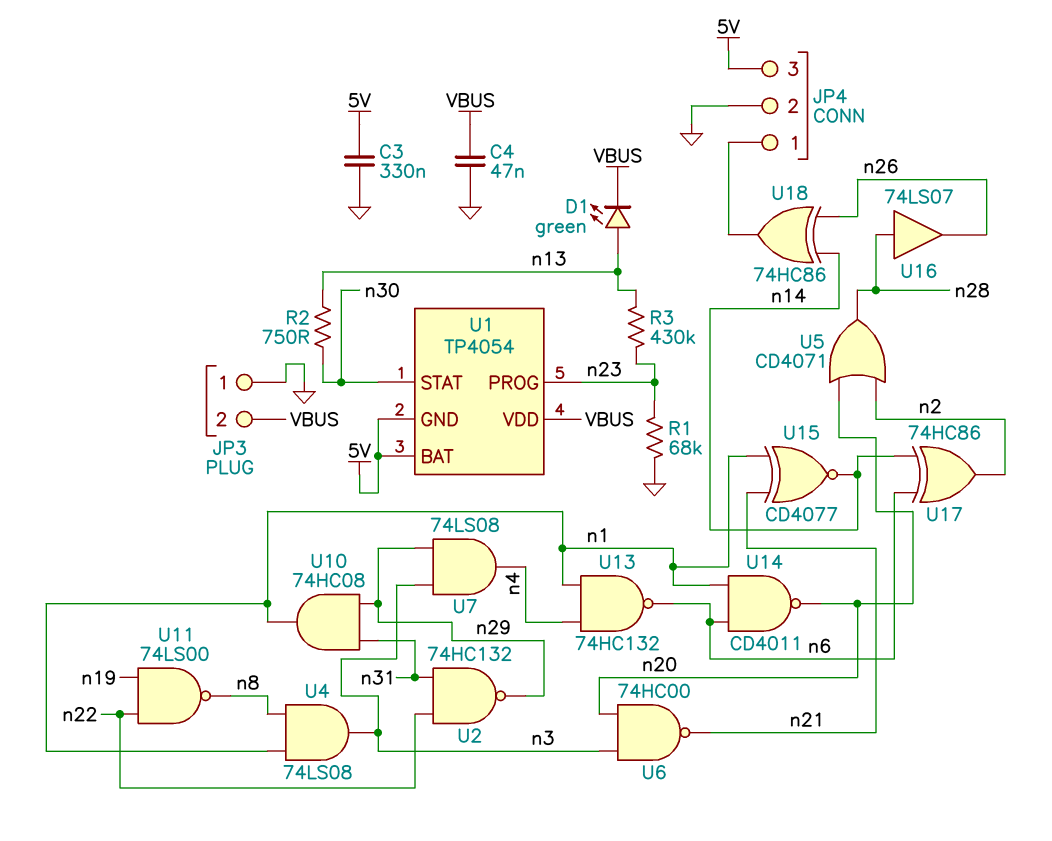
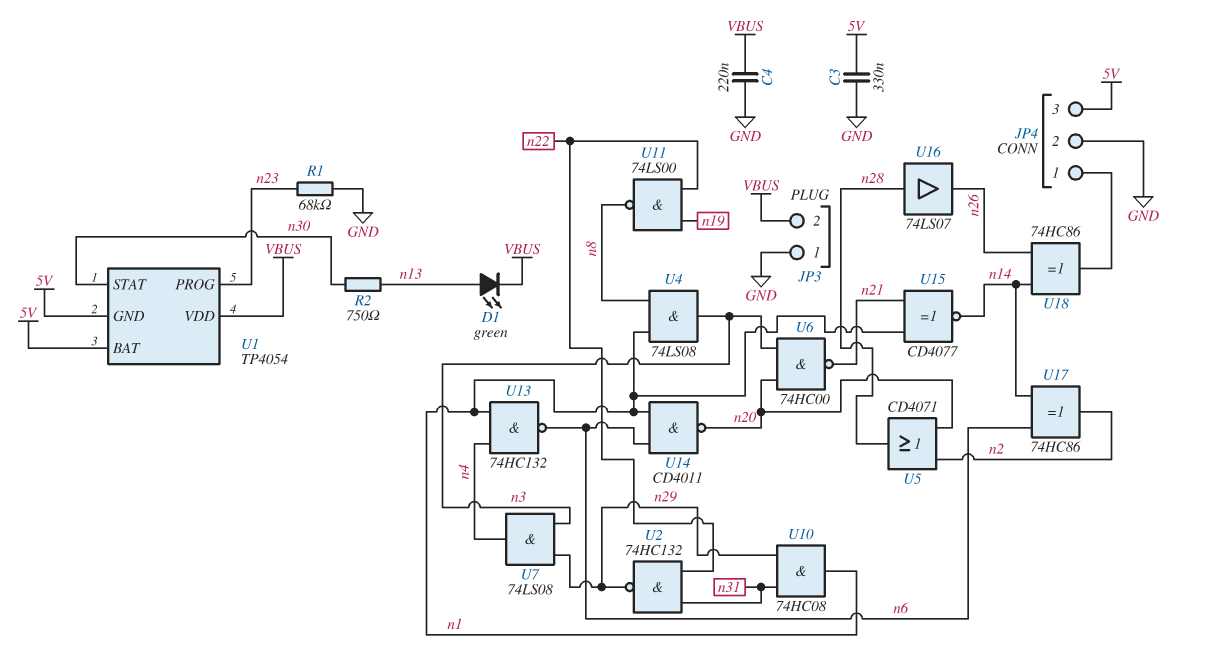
C4: 47nF (GND, VBUS) -> 220nF (GND, VBUS)
R3: 430k (n13, n23) -> none

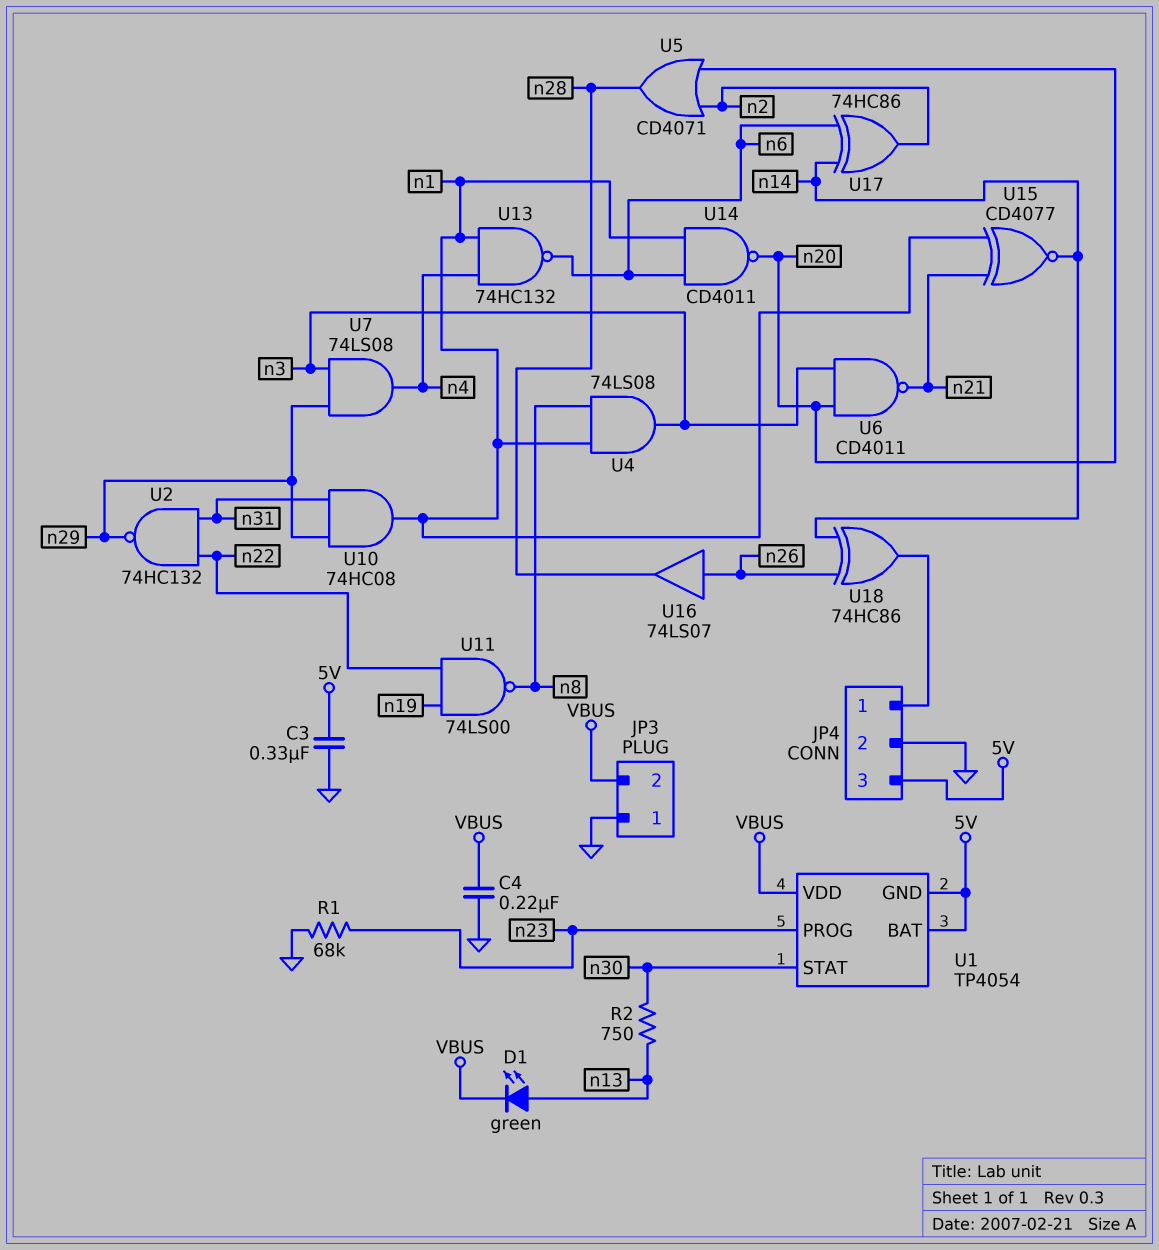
U6: NAND 74HC00 (in n3, in n20, out n21) -> NAND CD4011 (in n3, in n20, out n21)
U16: buffer 74LS07 (in n28, out n26) -> buffer 74LS07 (in n26, out n28)

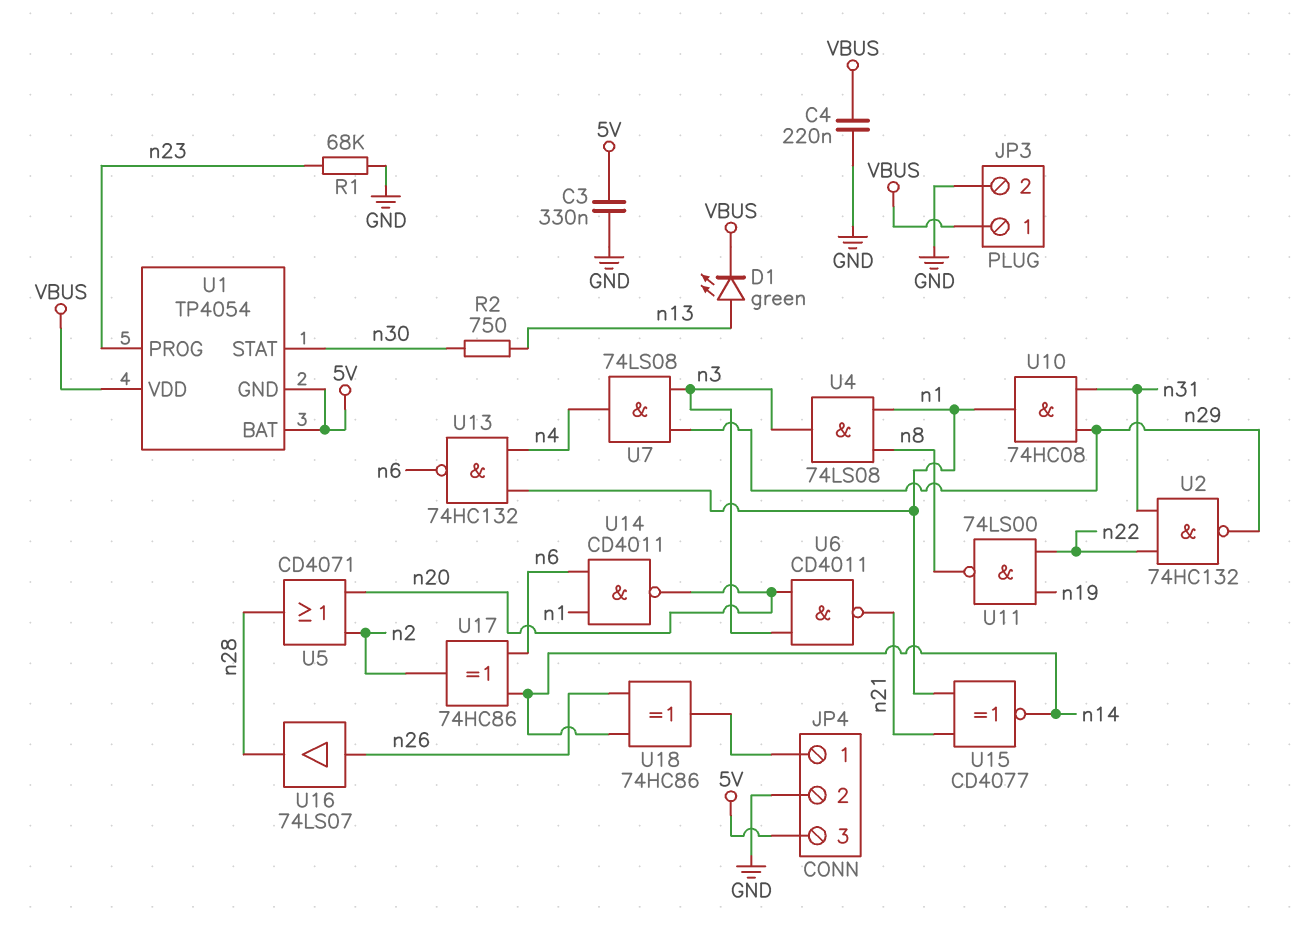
JP3 pin 1: GND -> VBUS
JP3 pin 2: VBUS -> GND

